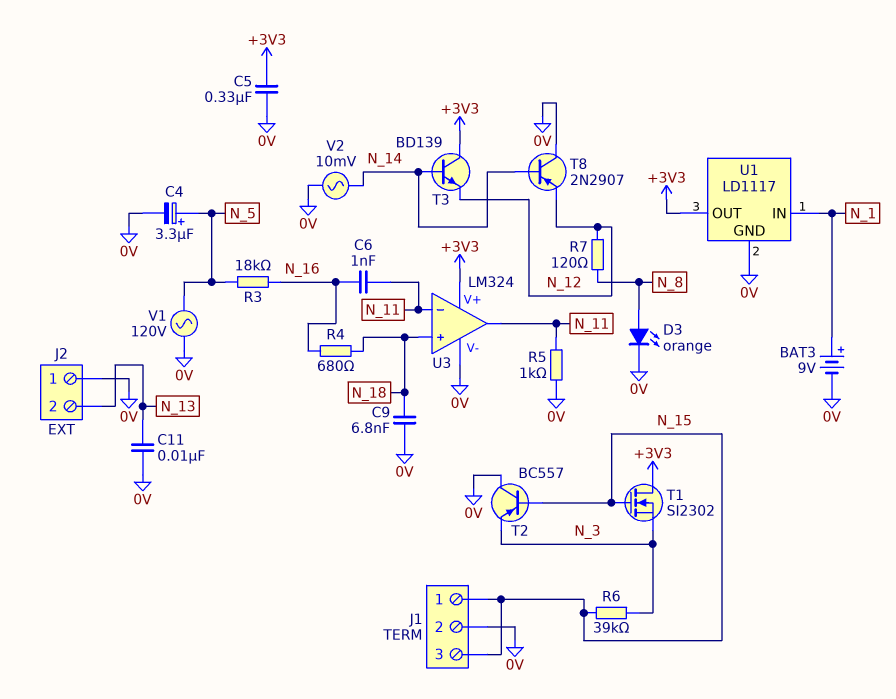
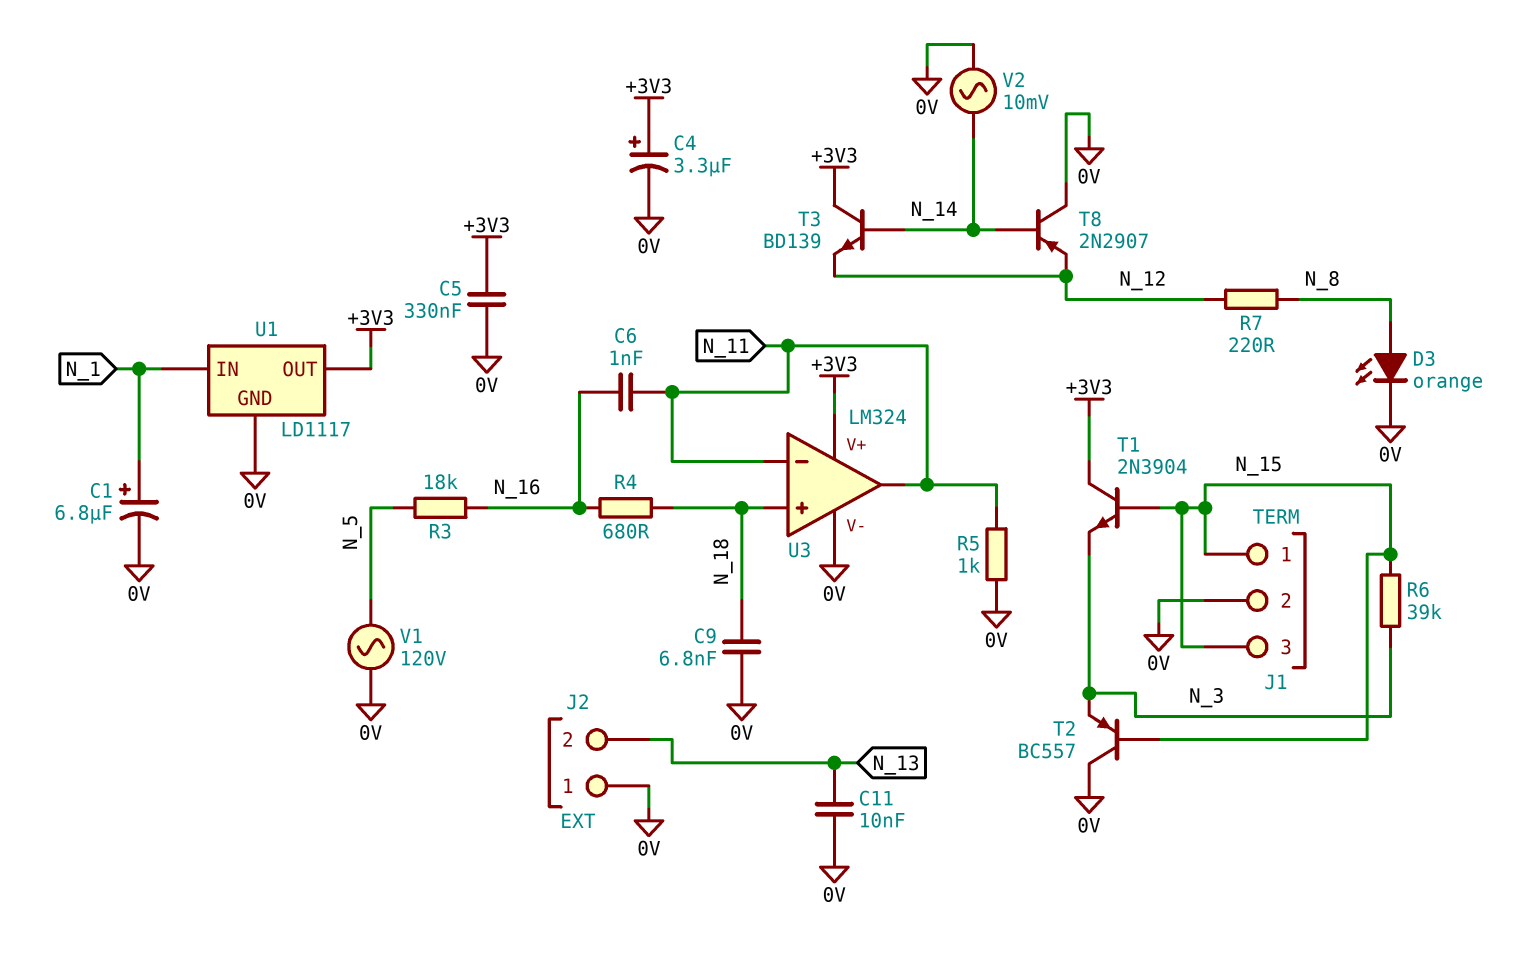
BAT3: 9V (plus N_1, minus 0V) -> none
C1: none -> 6.8uF (plus N_1, minus 0V)
C4: 3.3uF (plus N_5, minus 0V) -> 3.3uF (plus +3V3, minus 0V)
R7: 120 (N_8, N_12) -> 220 (N_8, N_12)
T1: NMOS SI2302 (G N_15, D +3V3, S N_3) -> NPN 2N3904 (B N_15, C +3V3, E N_3)

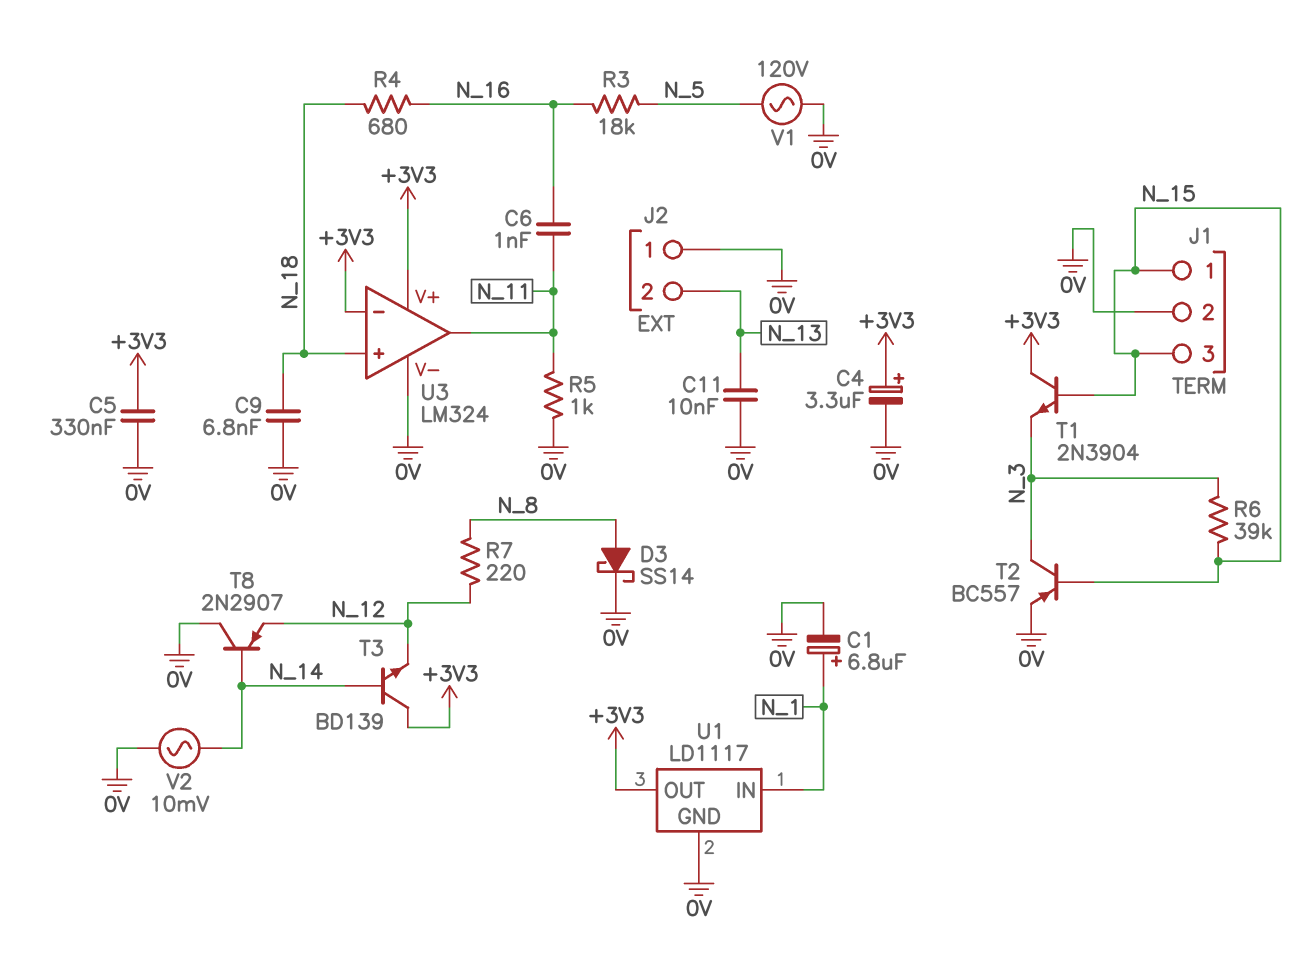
D3: LED orange (A N_8, K 0V) -> schottky SS14 (A N_8, K 0V)
T2: PNP BC557 (B N_15, C 0V, E N_3) -> PNP BC557 (B N_15, C N_3, E 0V)
U3 pin in-: N_11 -> +3V3

